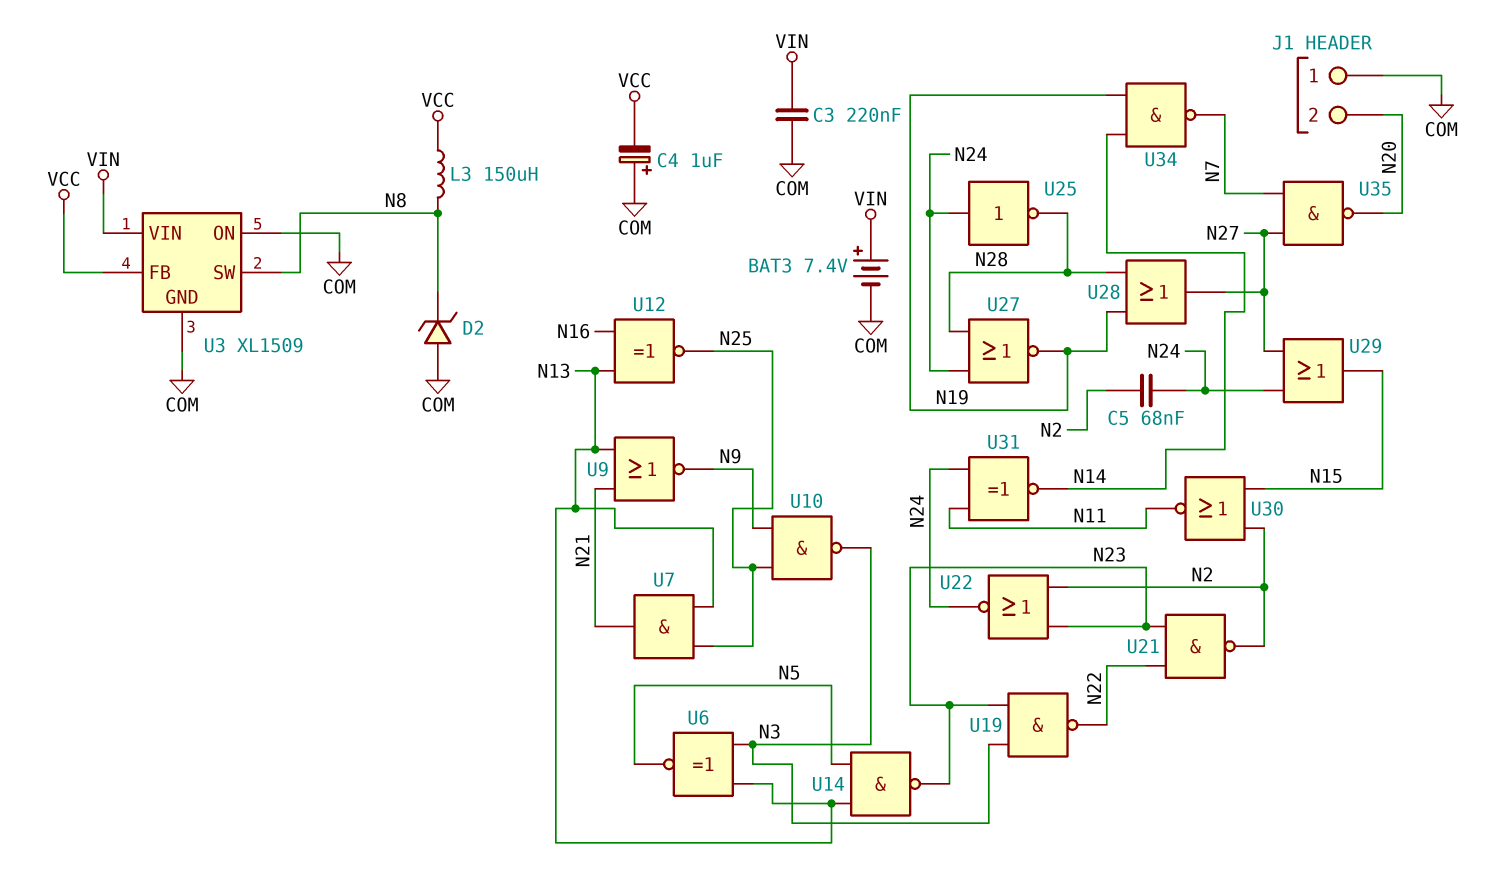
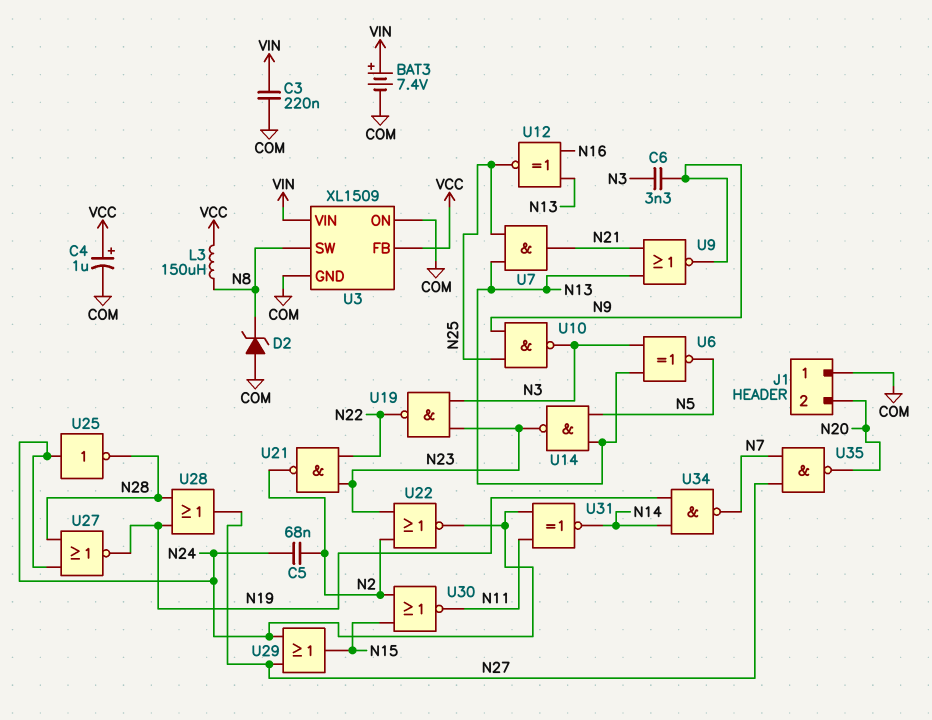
C4: 1uF (plus COM, minus VCC) -> 1uF (plus VCC, minus COM)
C6: none -> 3.3nF (N3, N9)

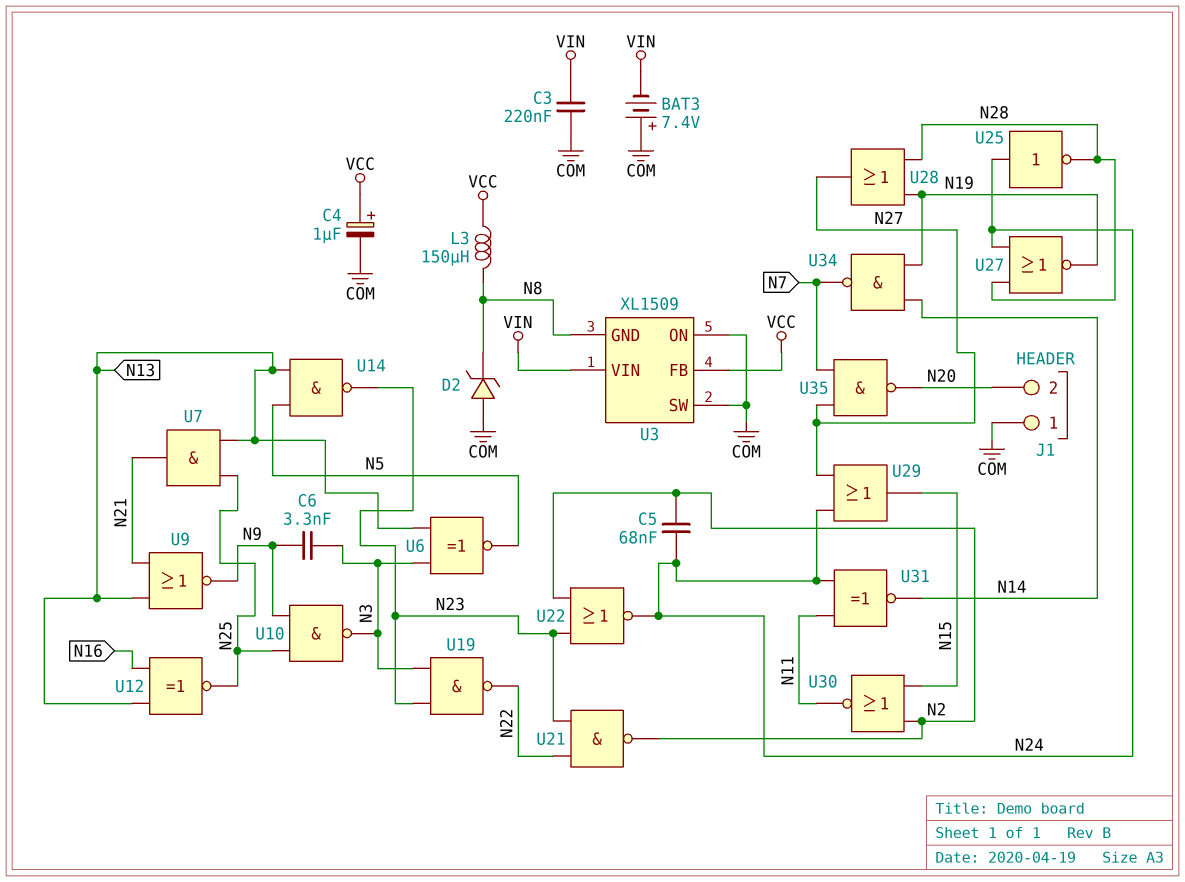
BAT3: 7.4V (plus VIN, minus COM) -> 7.4V (plus COM, minus VIN)
U3 pin GND: COM -> N8
U3 pin SW: N8 -> COM

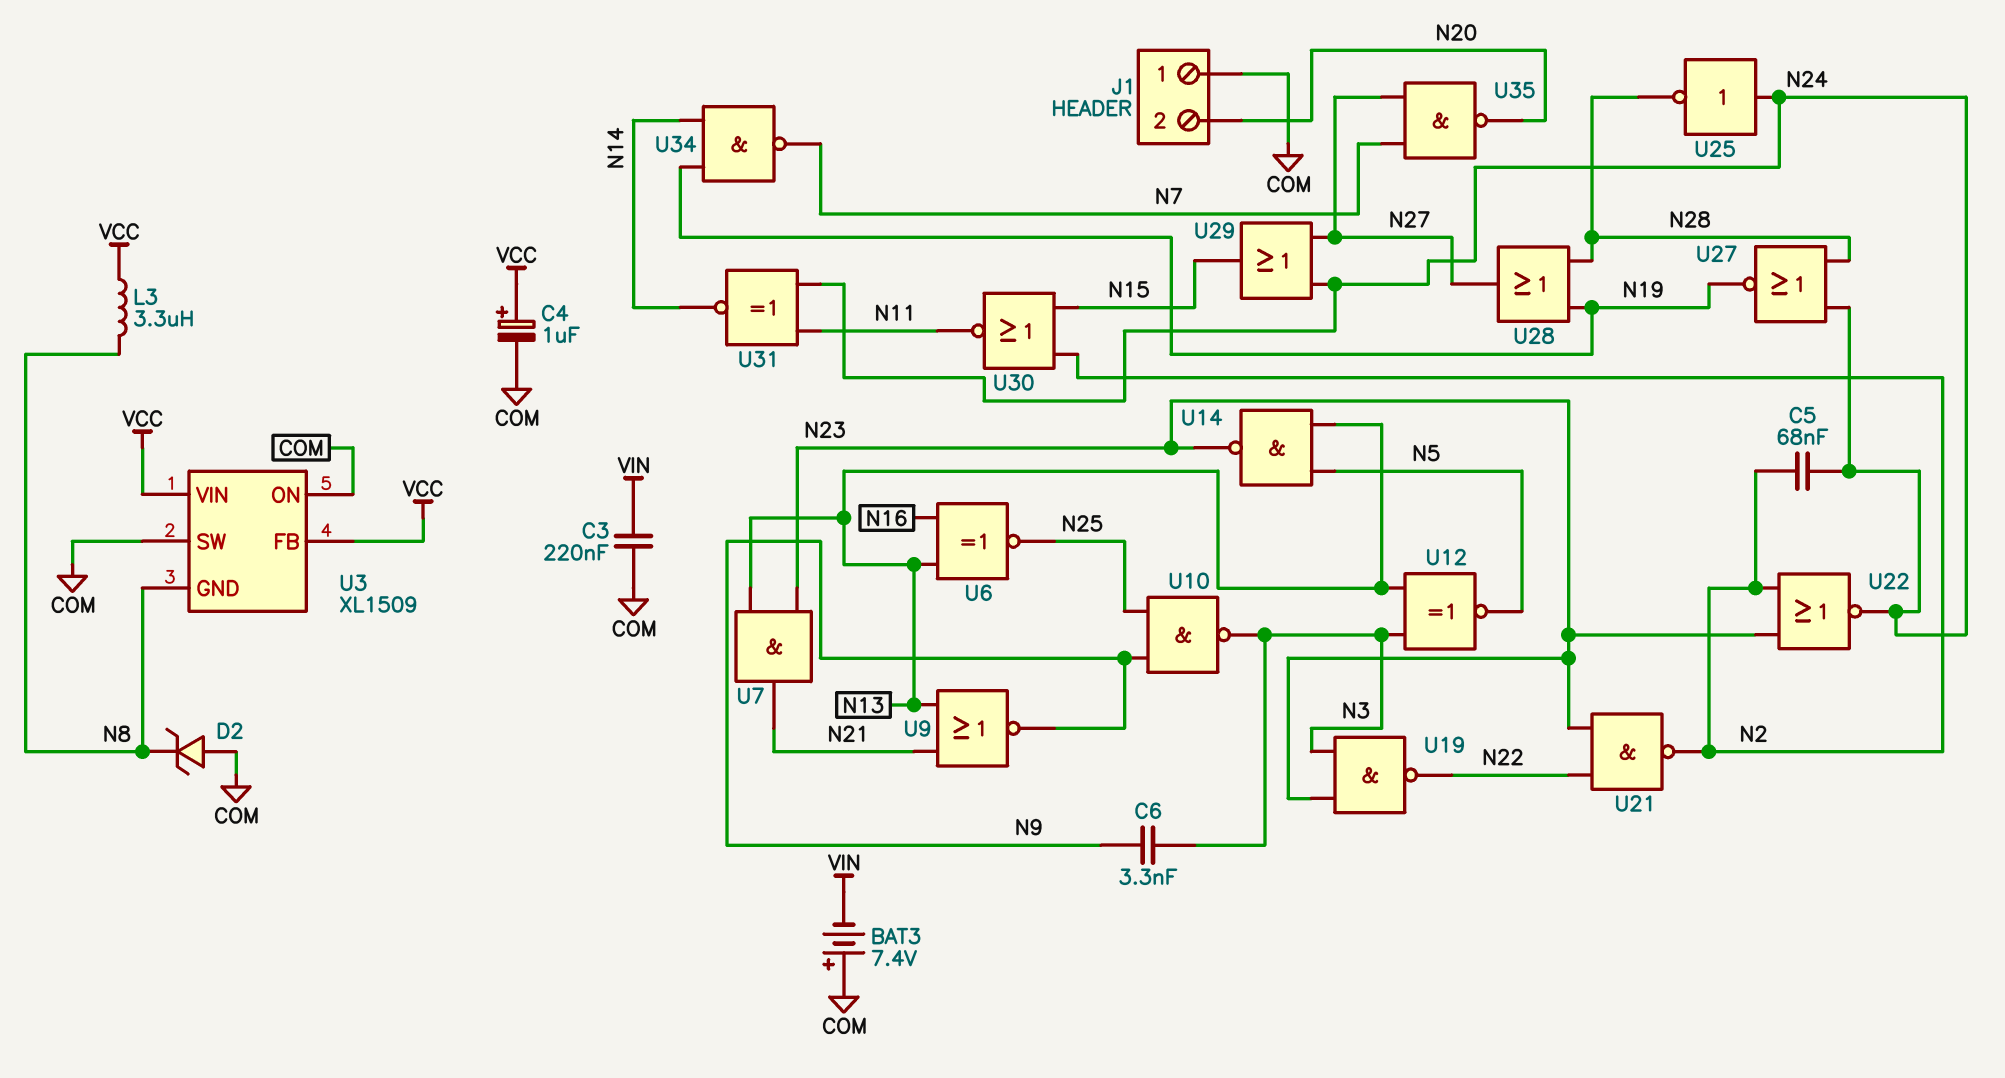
L3: 150uH (N8, VCC) -> 3.3uH (N8, VCC)
U3 pin VIN: VIN -> VCC
U6: XNOR (in N3, in N13, out N5) -> XNOR (in N13, in N16, out N25)
U7: AND (in N13, in N25, out N21) -> AND (in N13, in N23, out N21)
U12: XNOR (in N13, in N16, out N25) -> XNOR (in N3, in N13, out N5)

